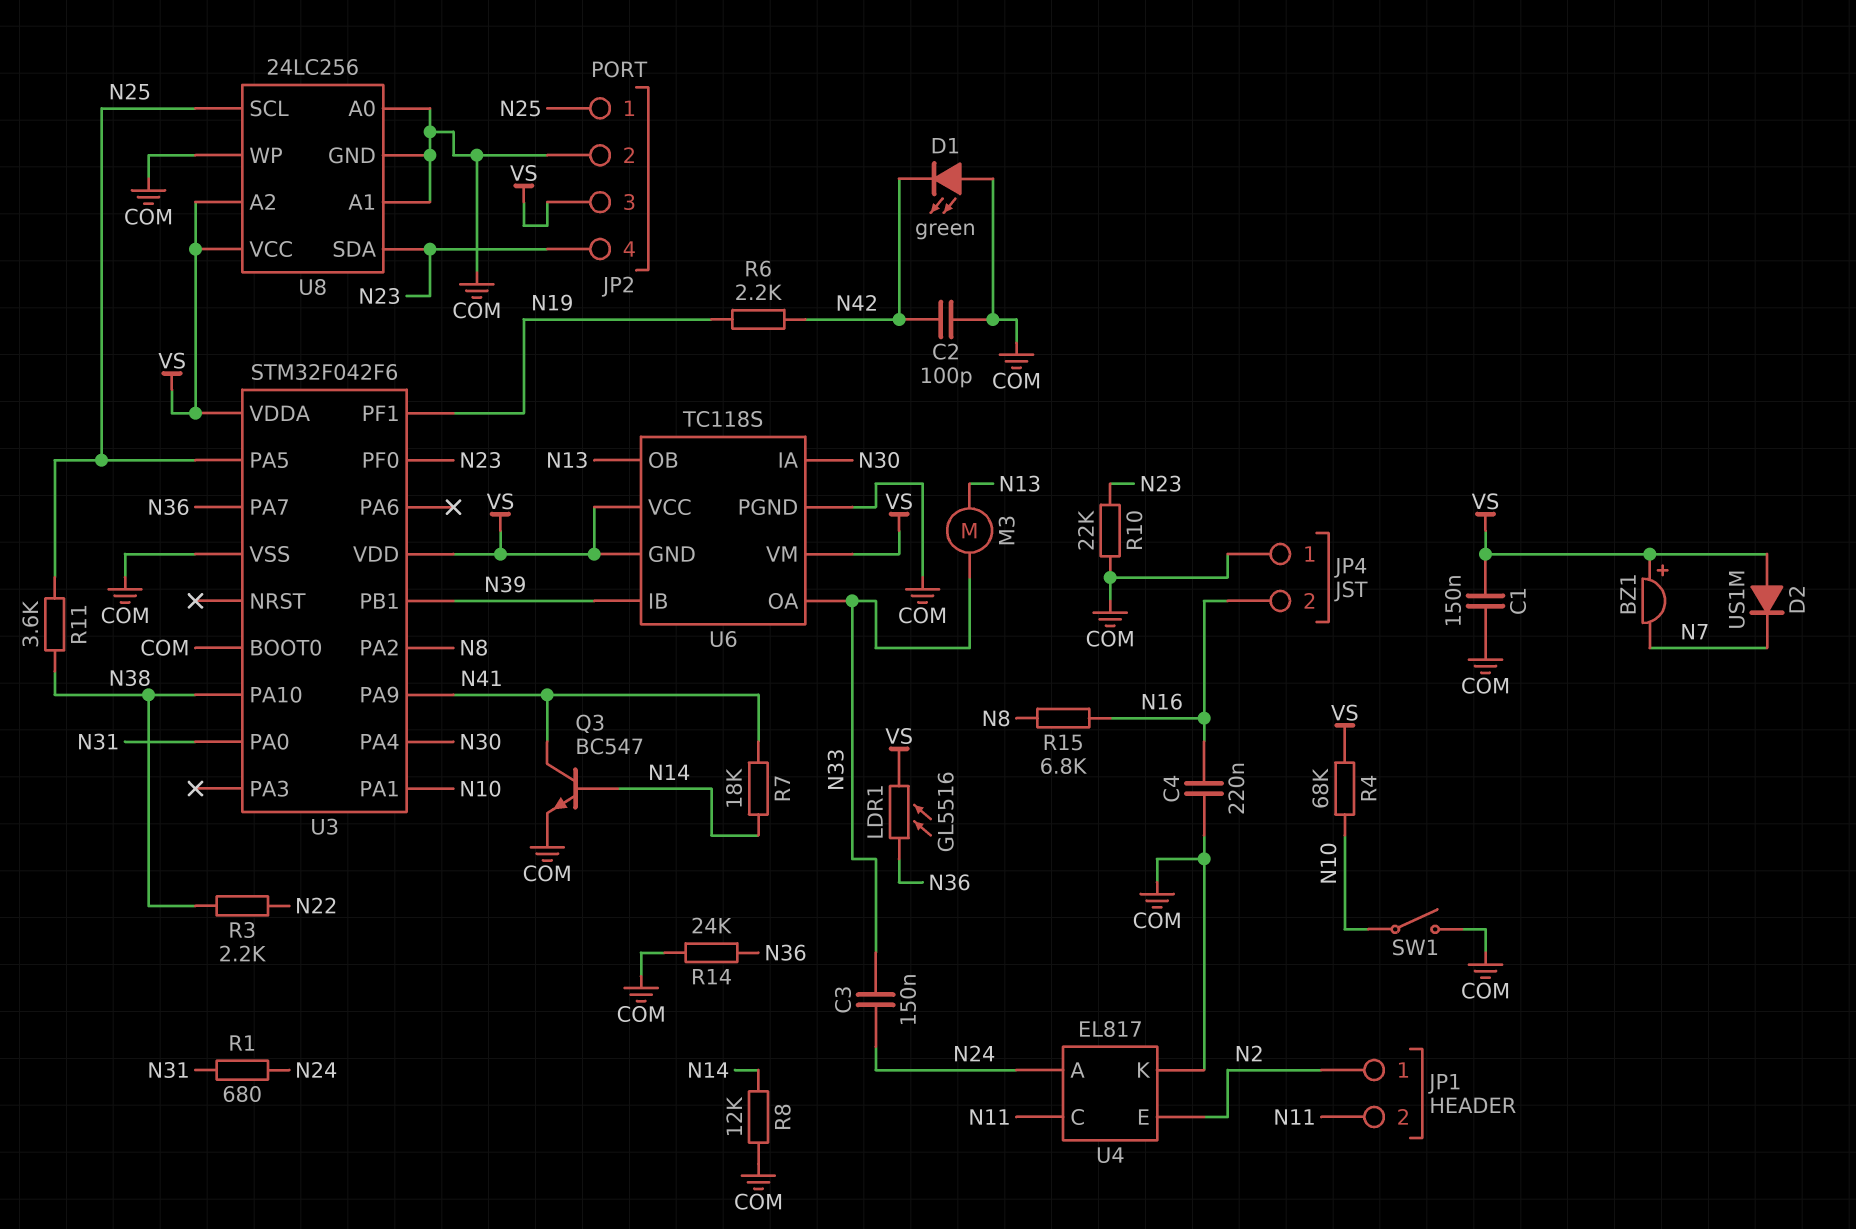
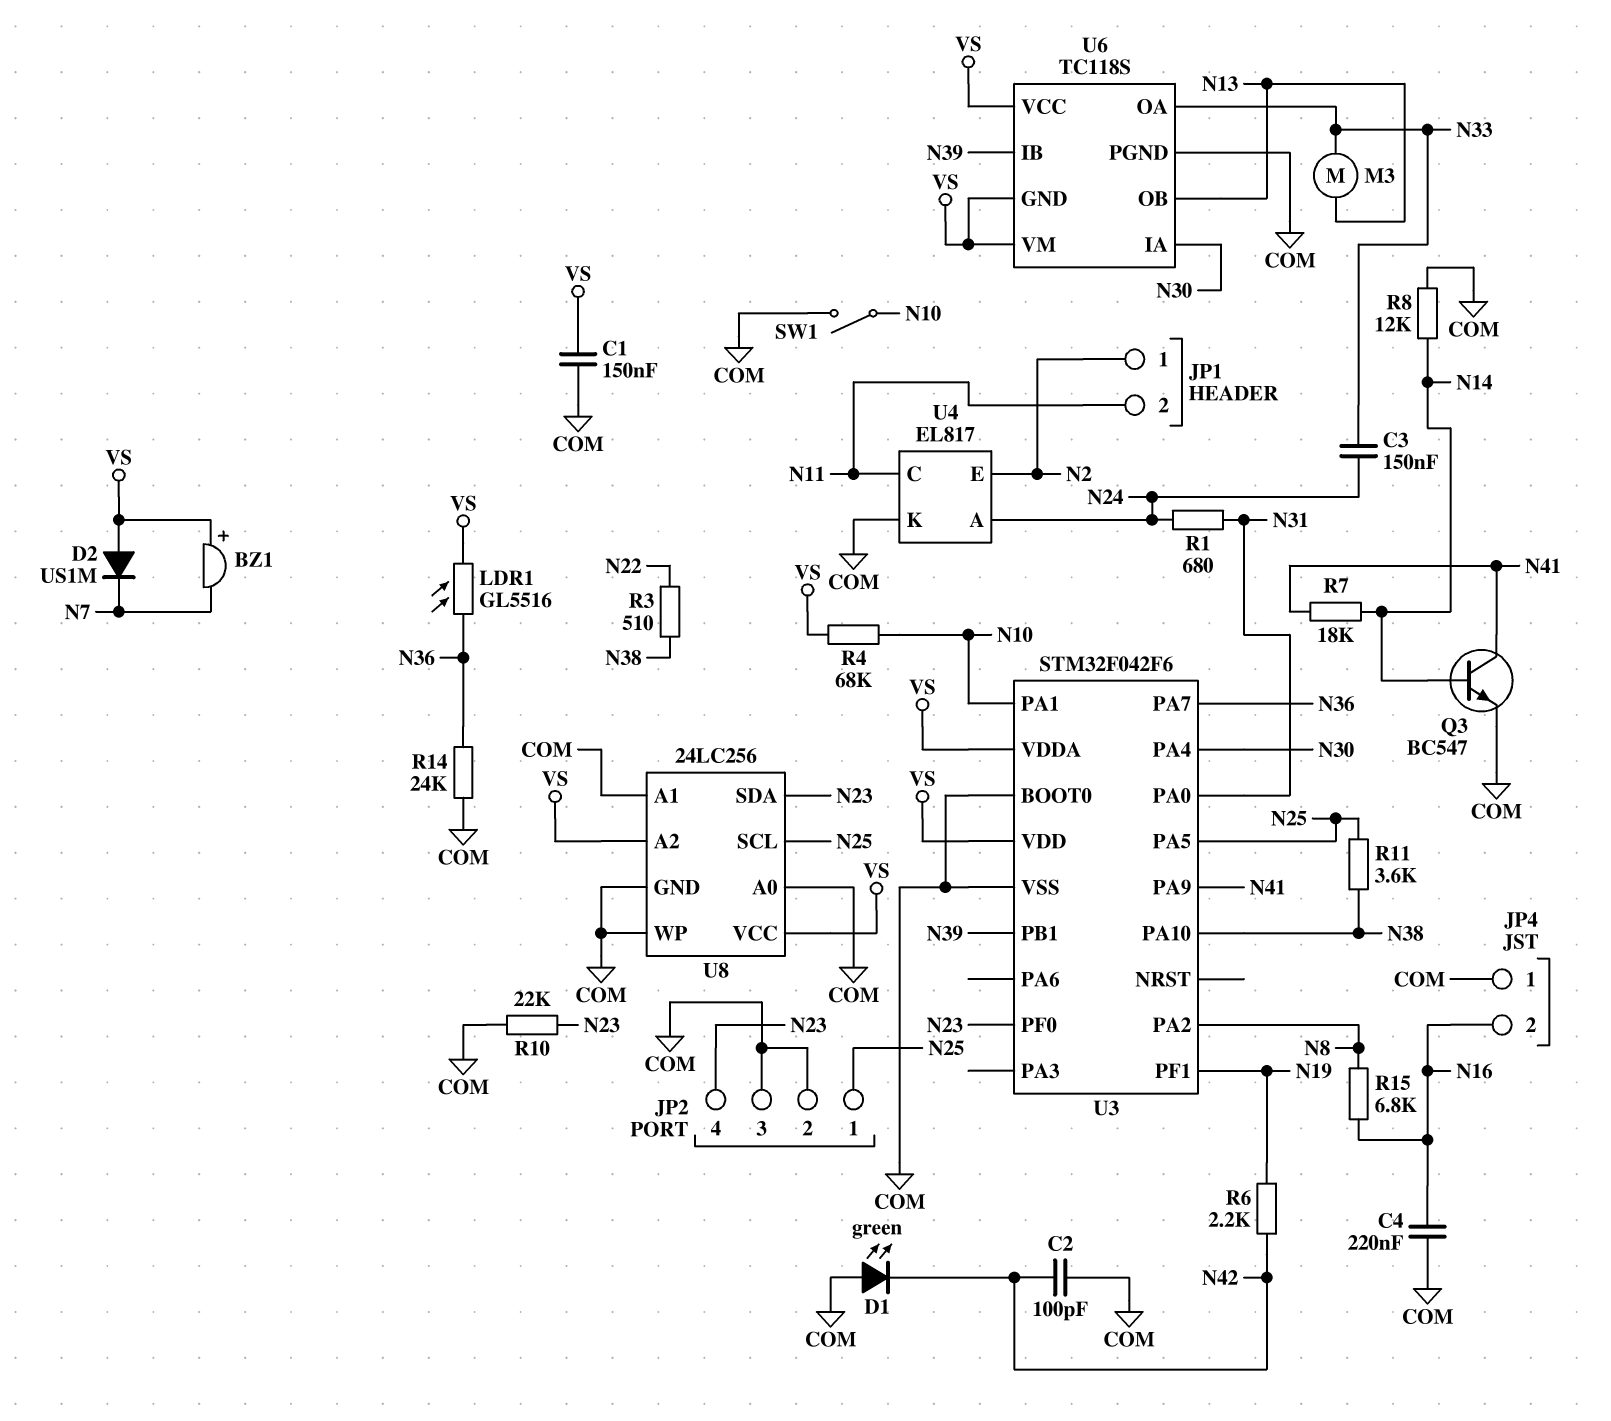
JP2 pin 3: VS -> COM
R3: 2.2k (N22, N38) -> 510 (N22, N38)

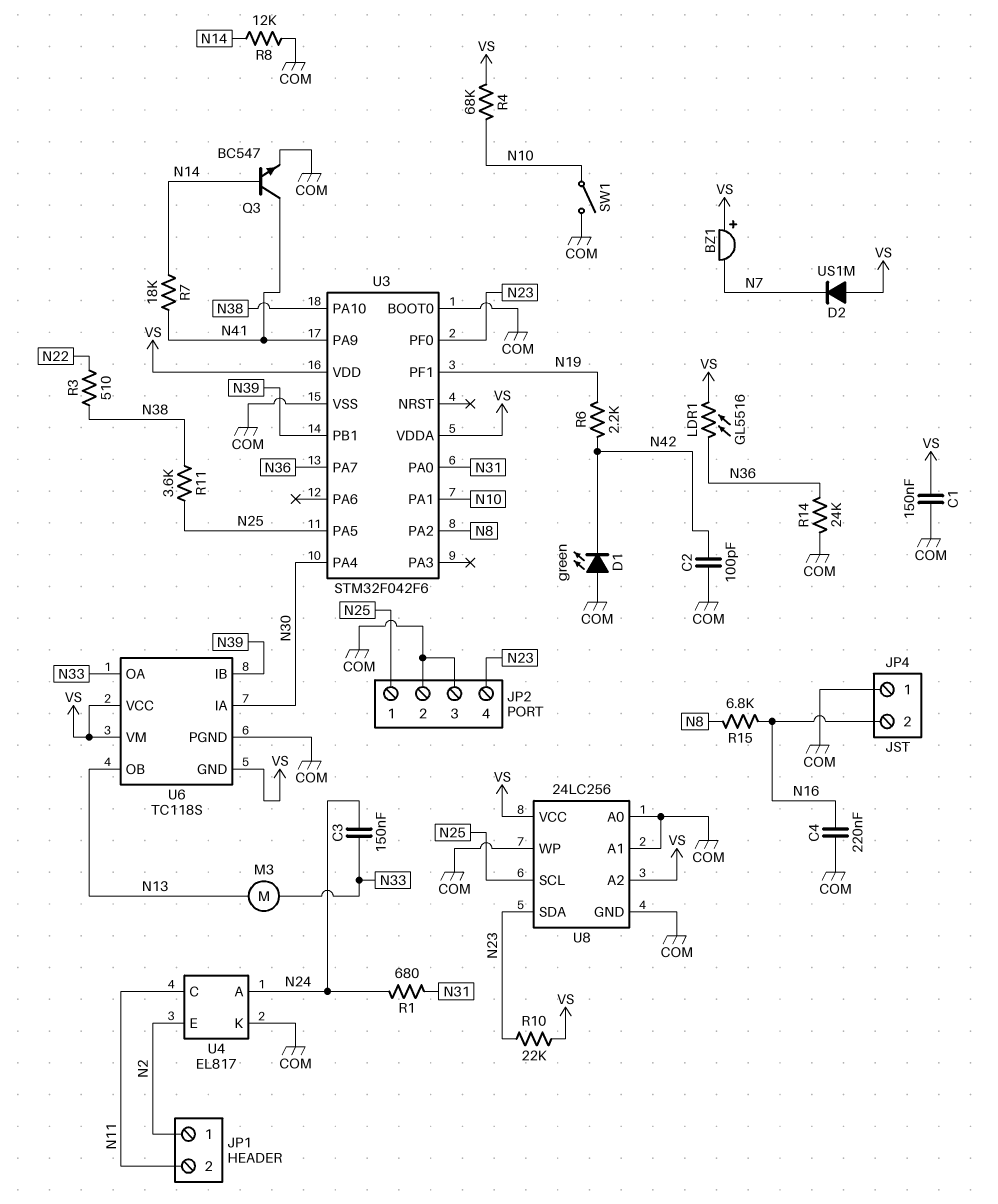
R10: 22k (COM, N23) -> 22k (N23, VS)

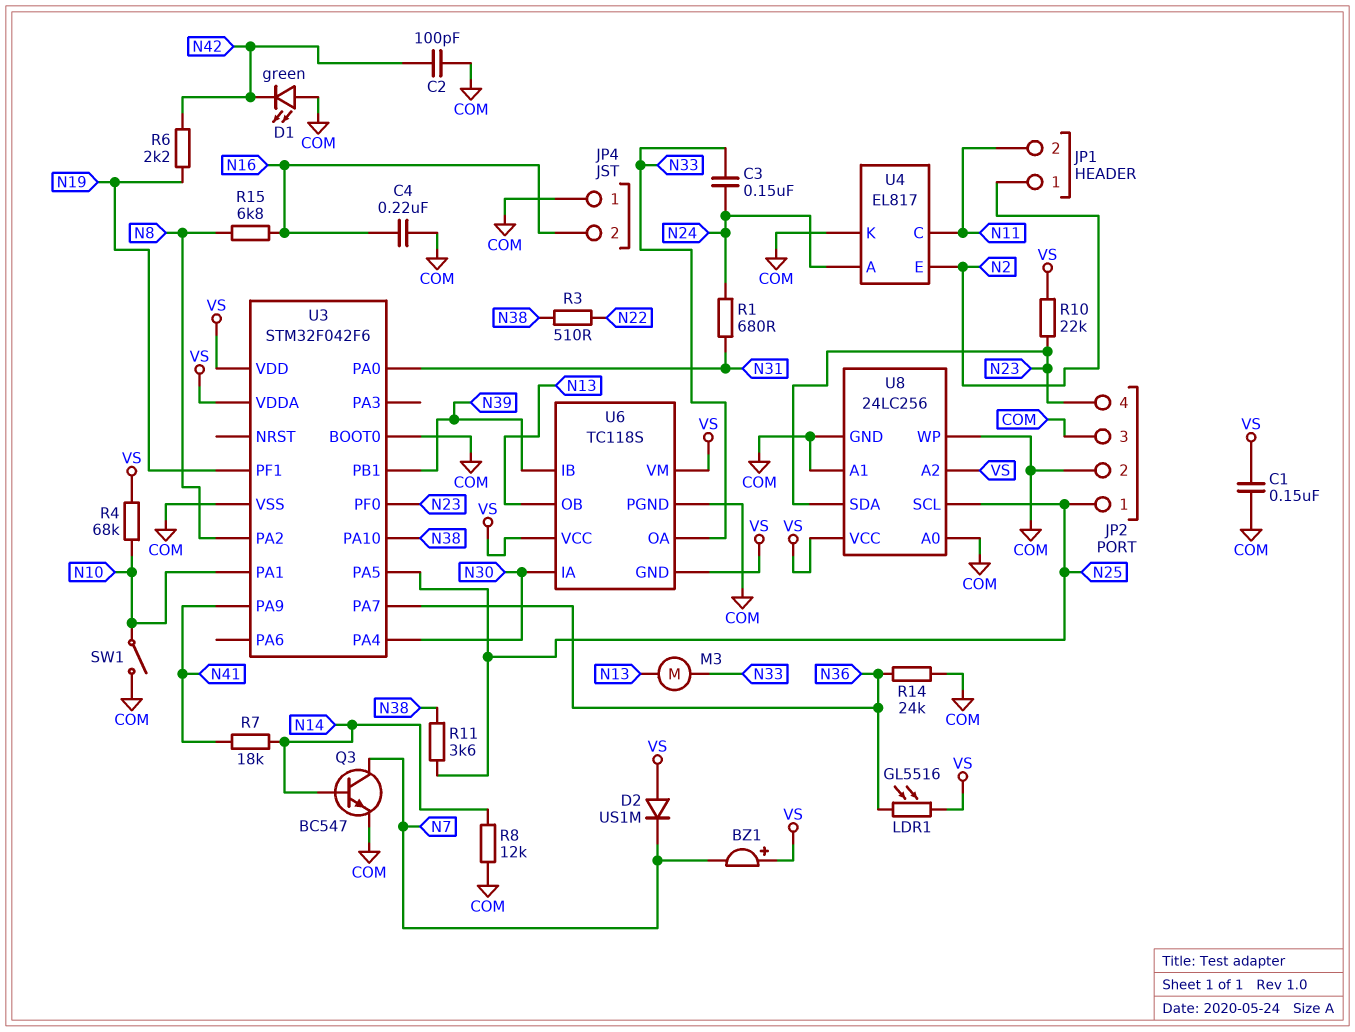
Q3: NPN BC547 (B N14, C N41, E COM) -> NPN BC547 (B N14, C N7, E COM)

